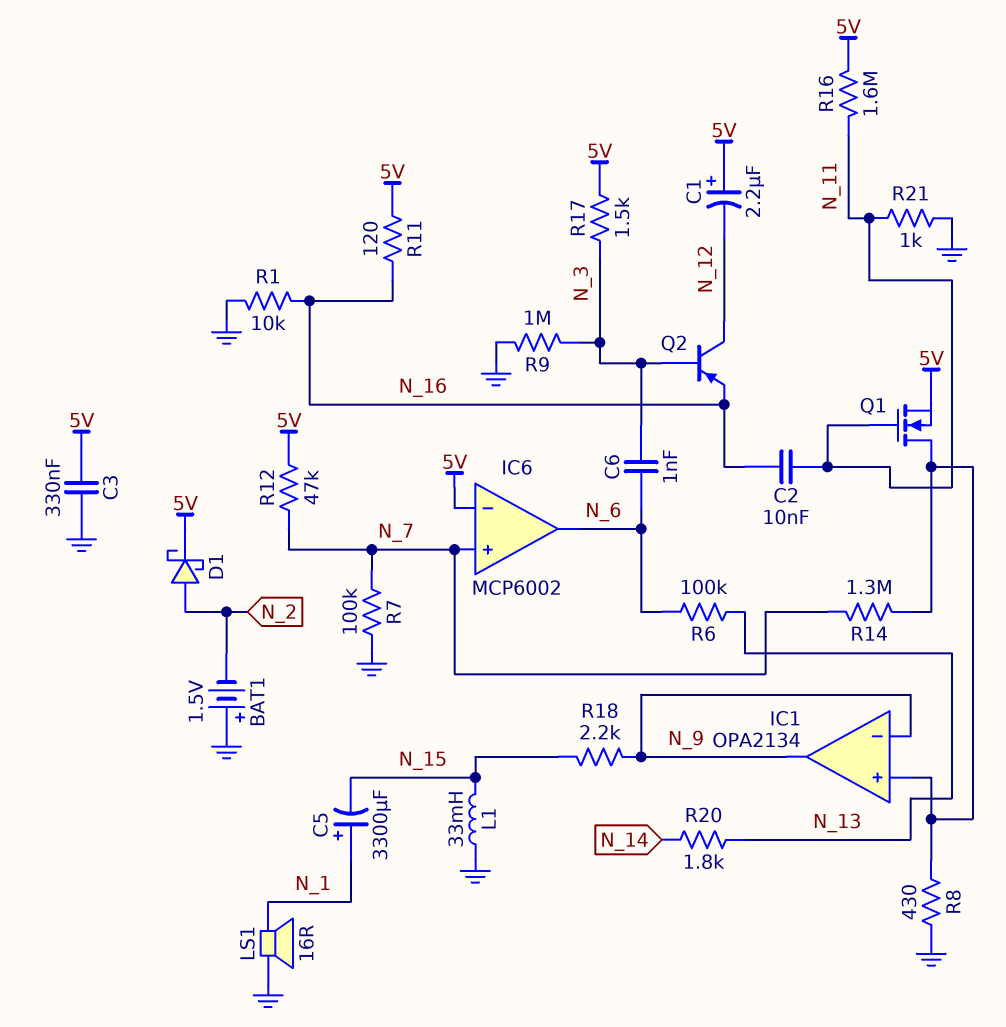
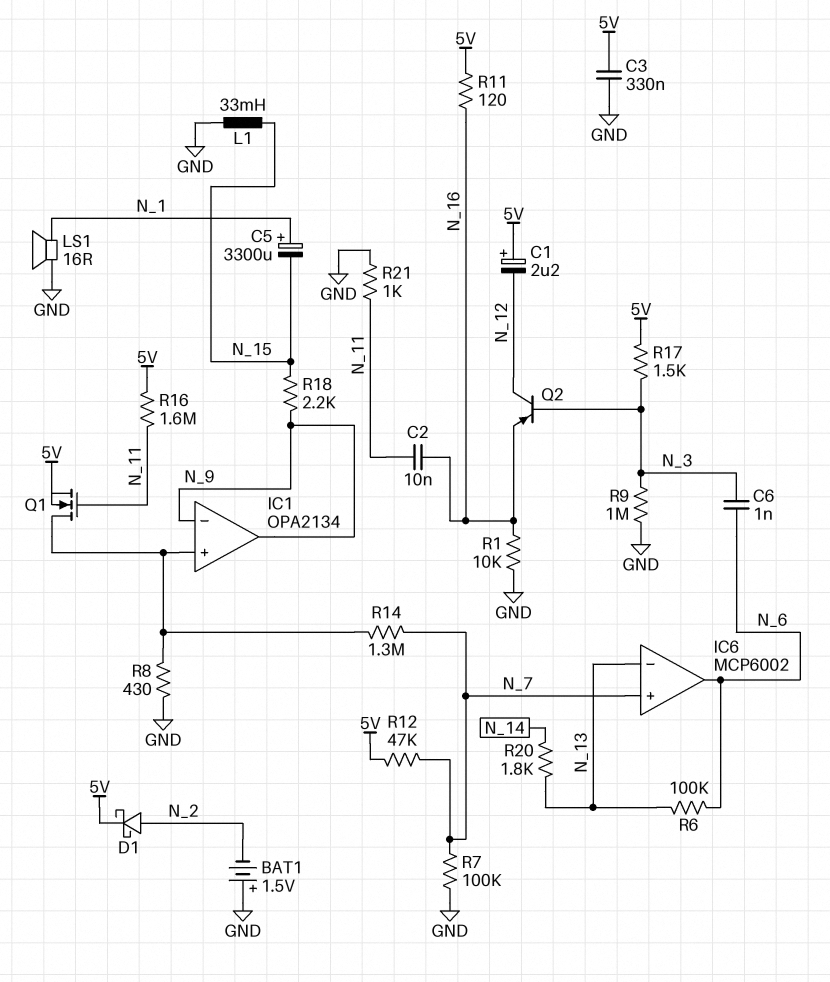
IC6 pin in-: 5V -> N_13

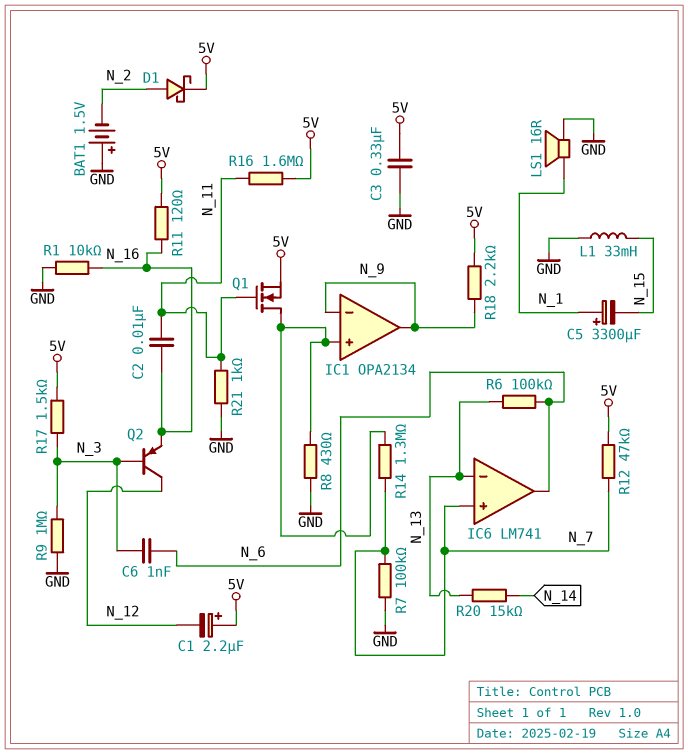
IC6: MCP6002 -> LM741
R18: 2.2k (N_9, N_15) -> 2.2k (5V, N_9)
R20: 1.8k (N_13, N_14) -> 15k (N_13, N_14)

